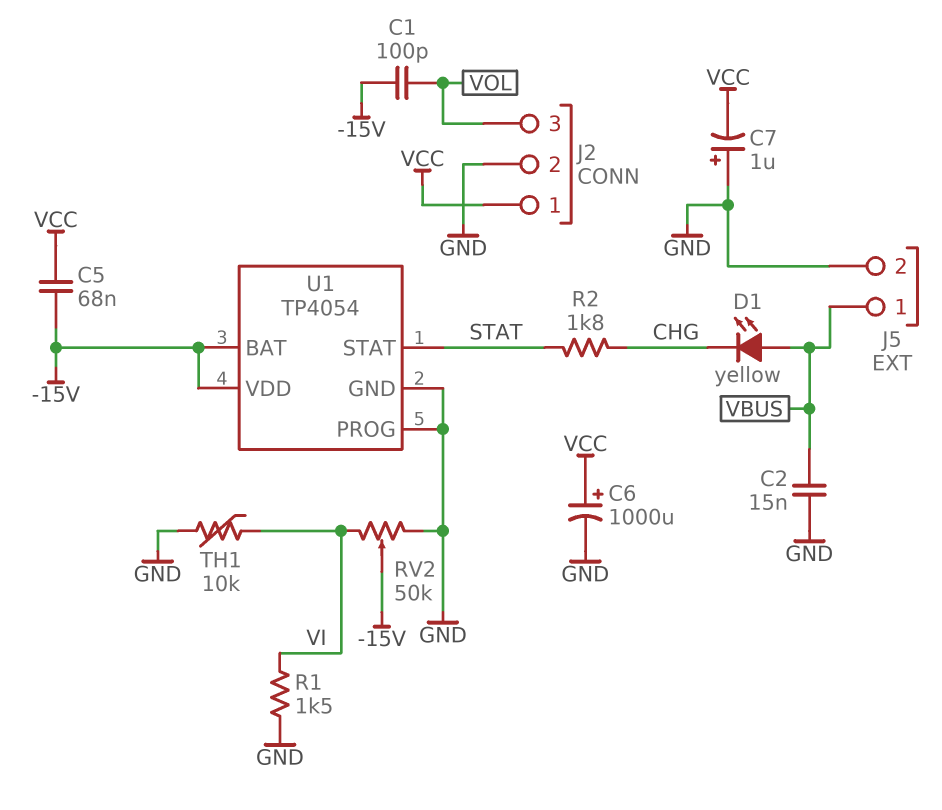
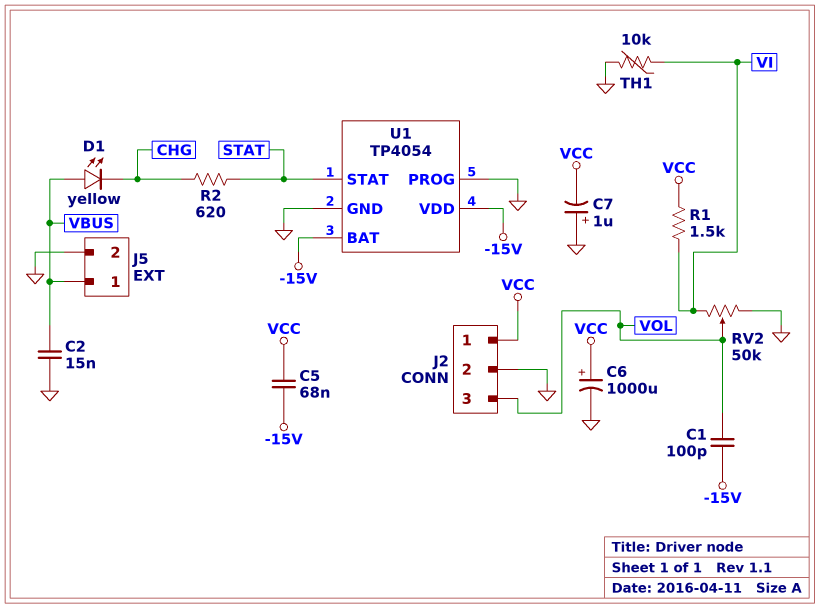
R1: 1.5k (GND, VI) -> 1.5k (VCC, VI)
R2: 1.8k (CHG, STAT) -> 620 (CHG, STAT)
RV2: 50k (GND, VI, wiper -15V) -> 50k (GND, VI, wiper VOL)

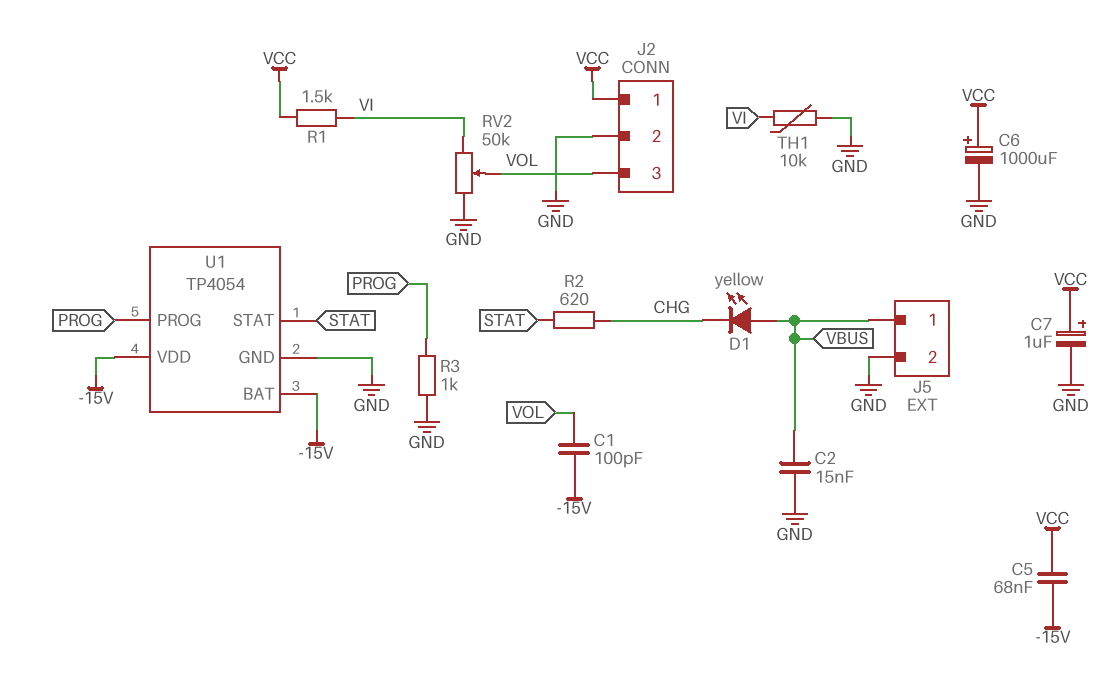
C7: 1uF (plus GND, minus VCC) -> 1uF (plus VCC, minus GND)
R3: none -> 1k (GND, PROG)
U1 pin PROG: GND -> PROG

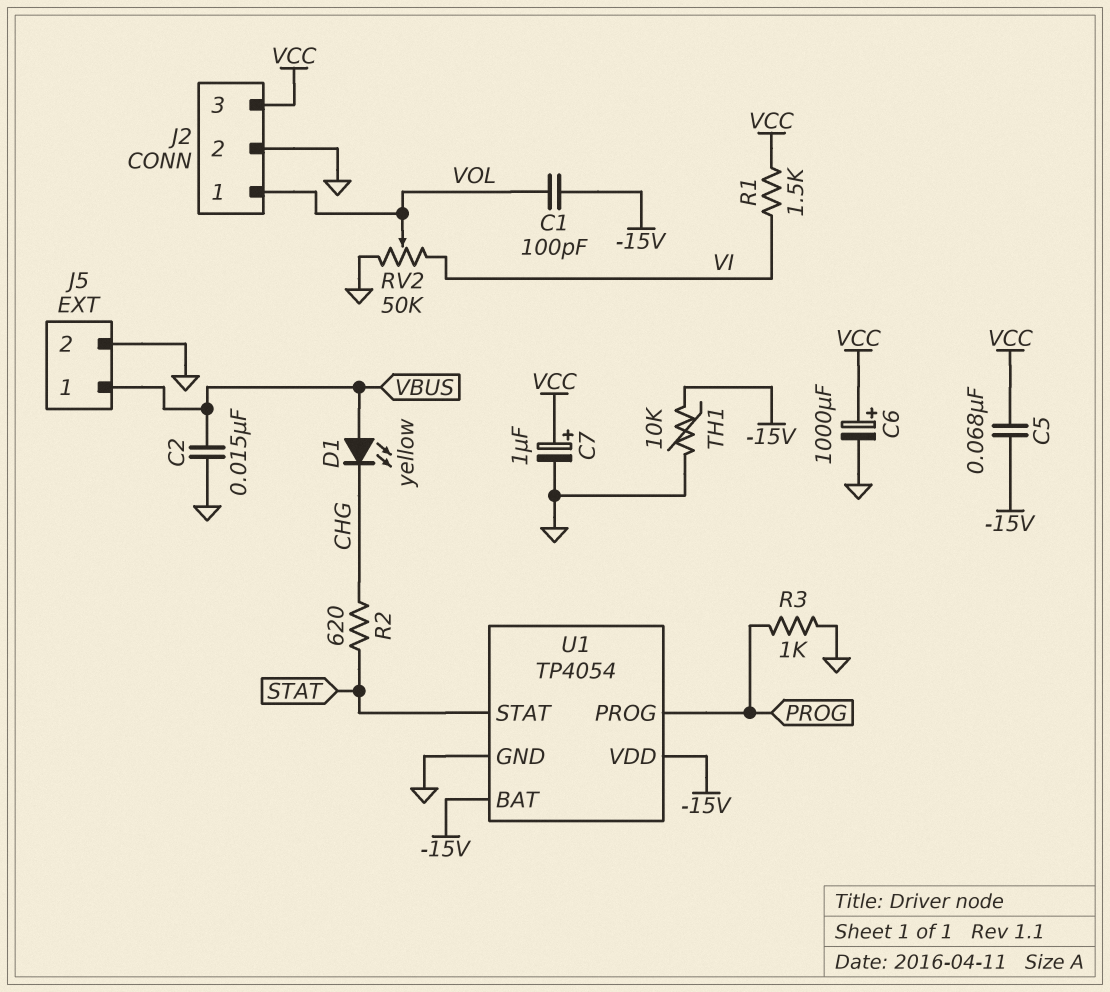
J2 pin 1: VCC -> VOL
J2 pin 3: VOL -> VCC
TH1: 10k (GND, VI) -> 10k (-15V, GND)

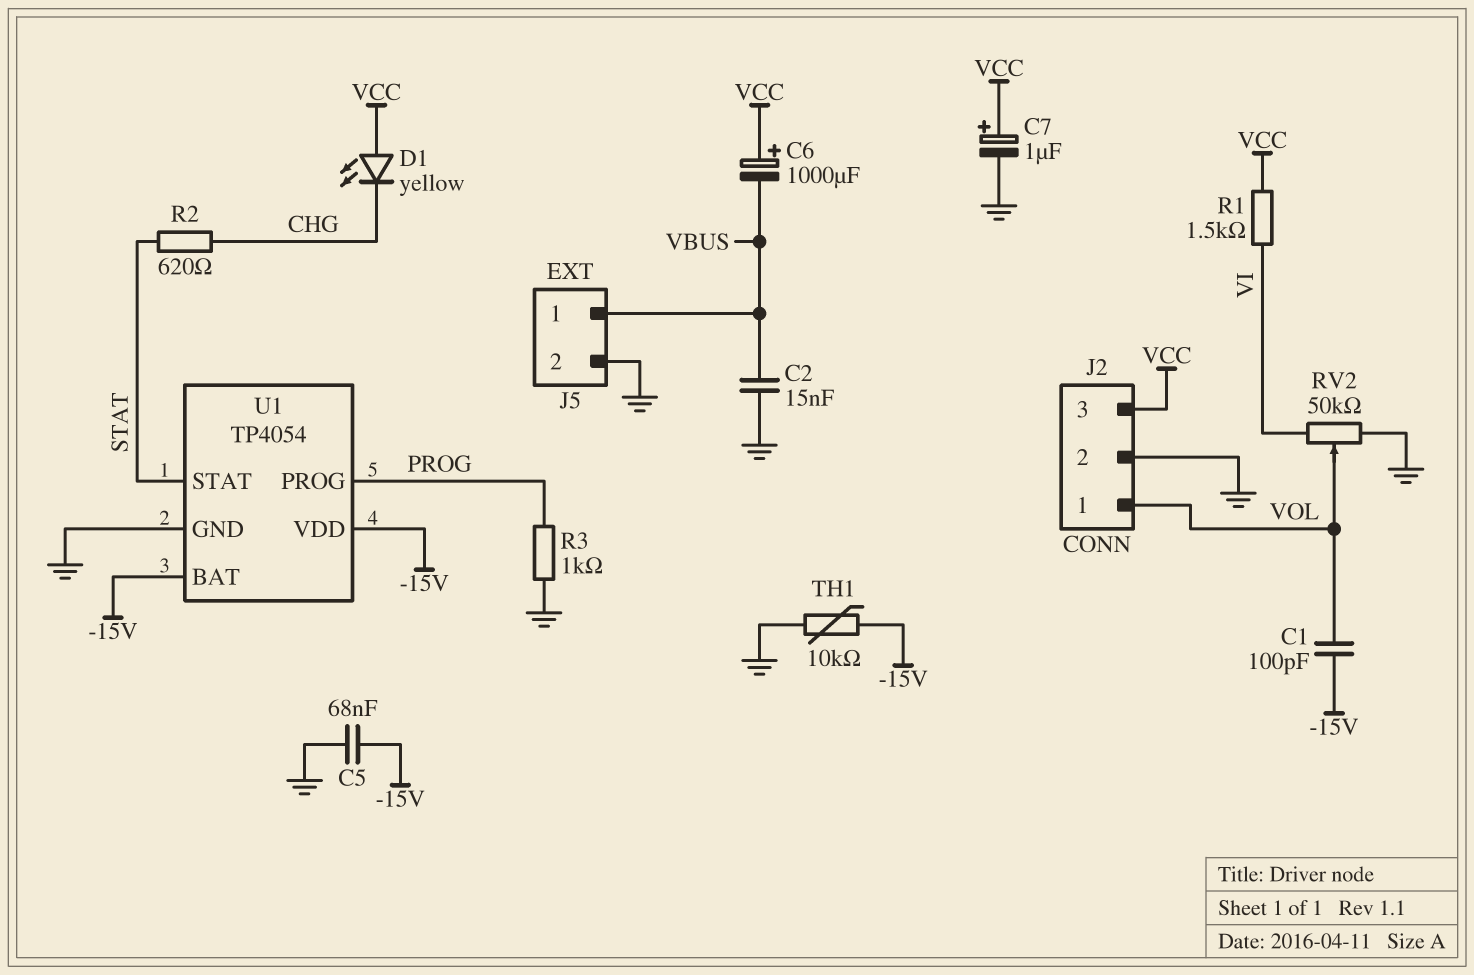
C5: 68nF (-15V, VCC) -> 68nF (-15V, GND)
C6: 1000uF (plus VCC, minus GND) -> 1000uF (plus VCC, minus VBUS)
D1: LED yellow (A VBUS, K CHG) -> LED yellow (A VCC, K CHG)

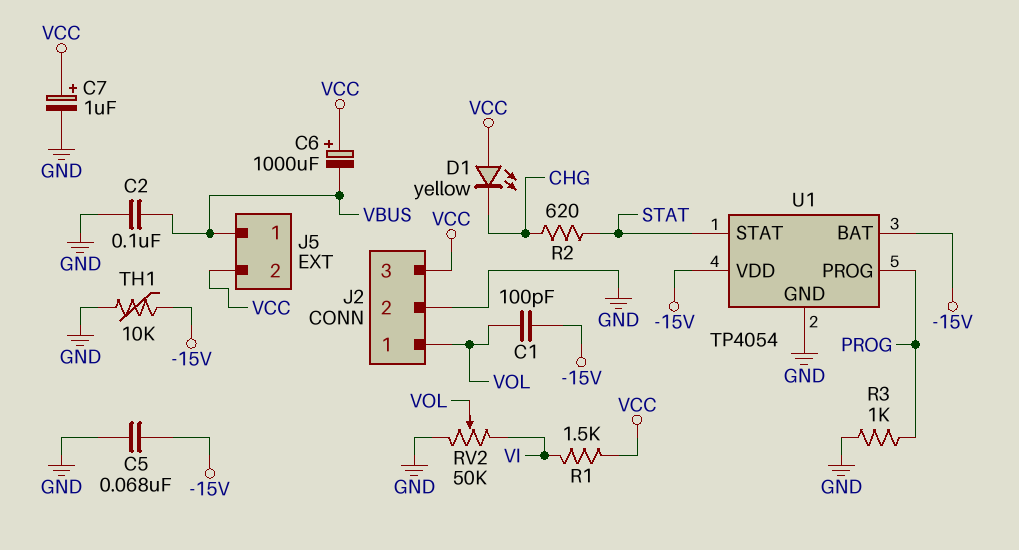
C2: 15nF (GND, VBUS) -> 100nF (GND, VBUS)
J5 pin 2: GND -> VCC

